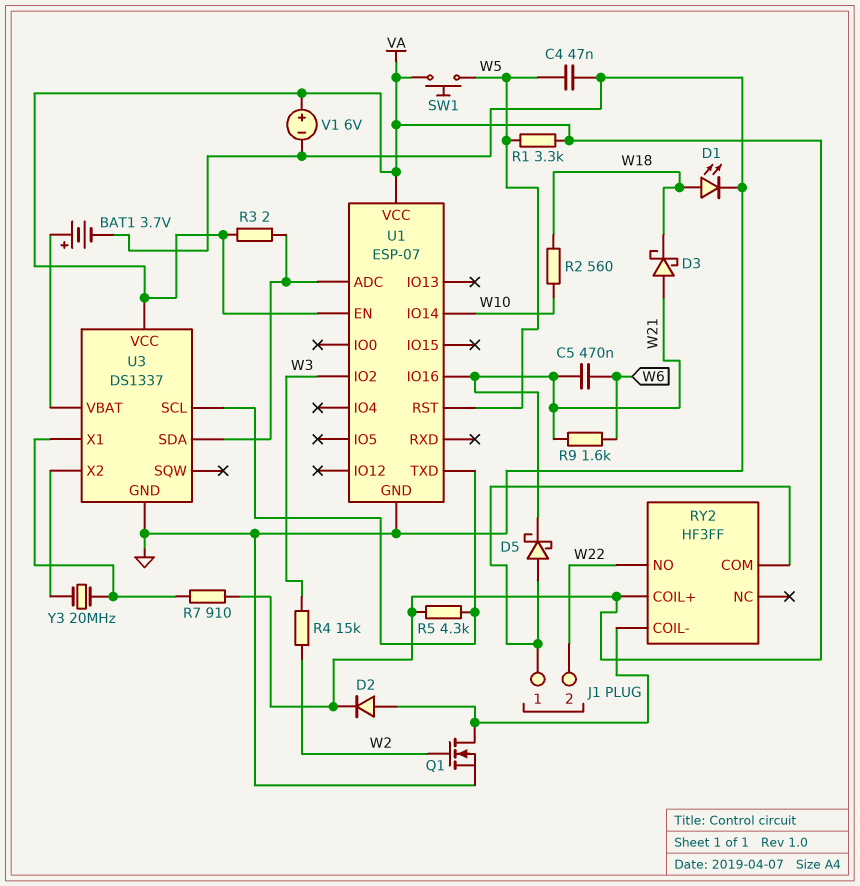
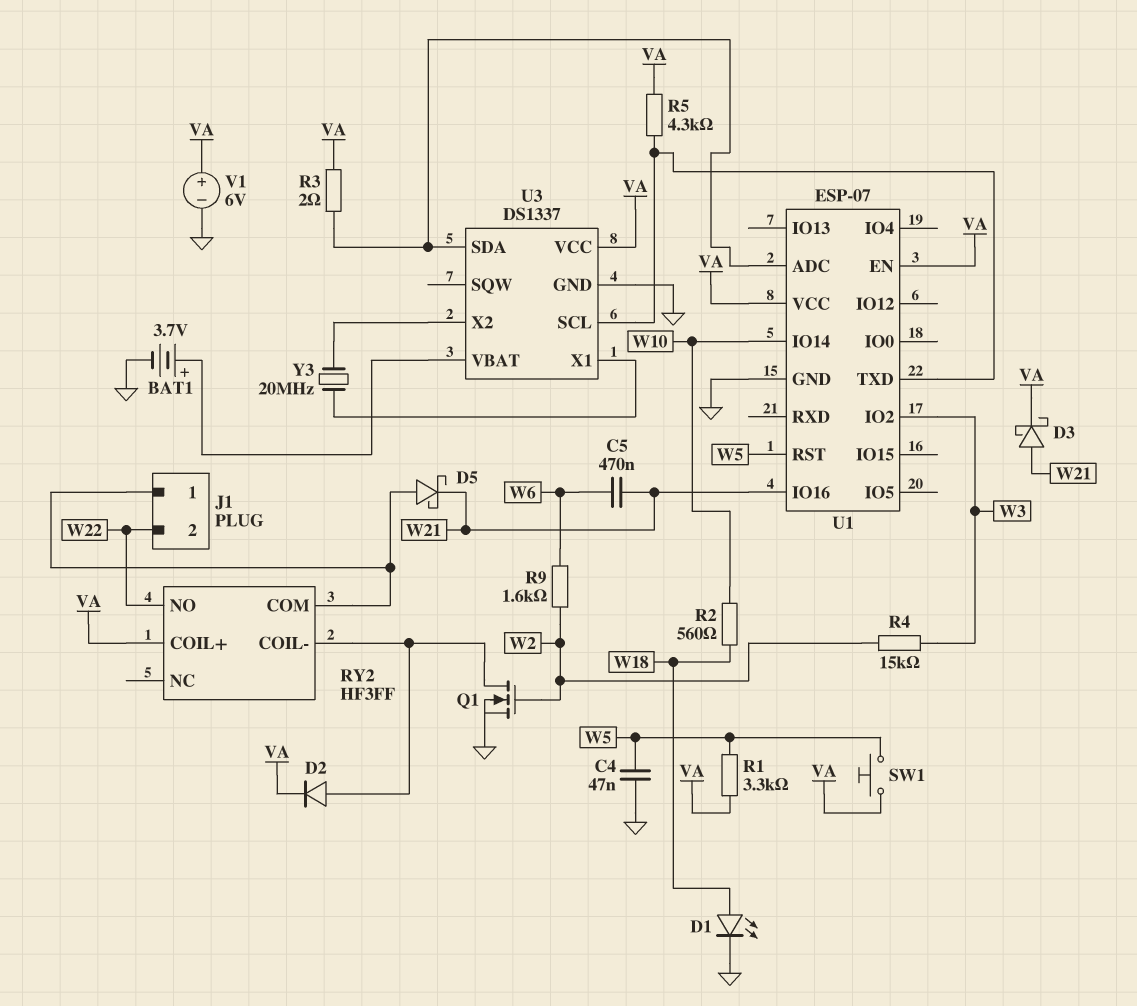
D3: schottky (A W21, K W18) -> schottky (A W21, K VA)
R7: 910 (U3/X1, VA) -> none
R9: 1.6k (W6, W21) -> 1.6k (W2, W6)

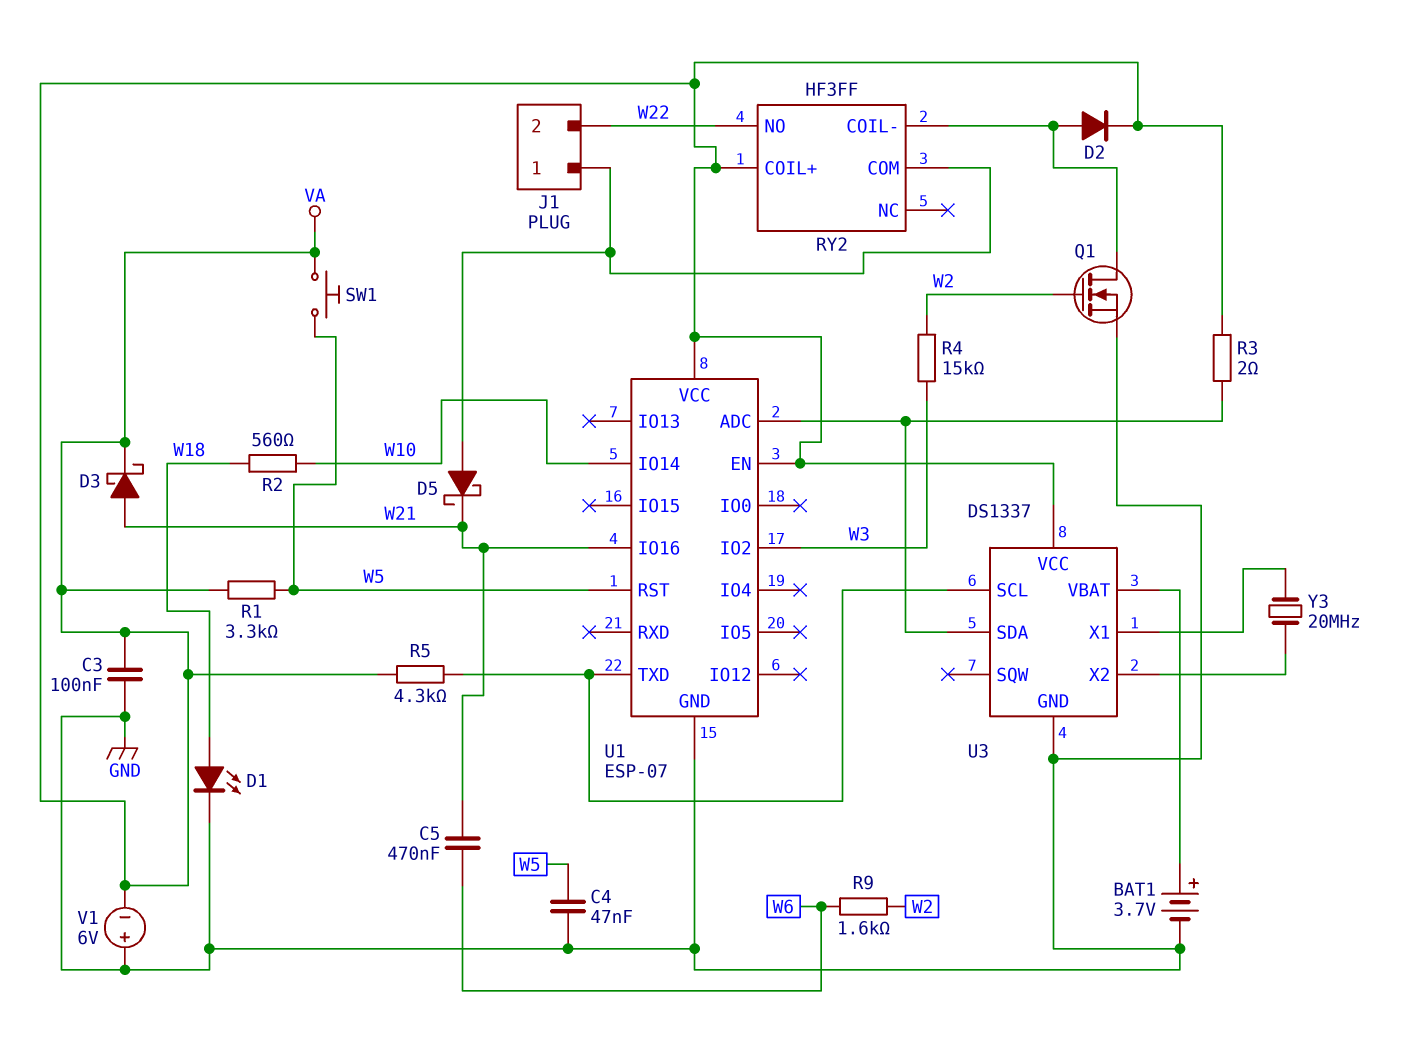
C3: none -> 100nF (GND, VA)
V1: 6V (plus VA, minus GND) -> 6V (plus GND, minus VA)

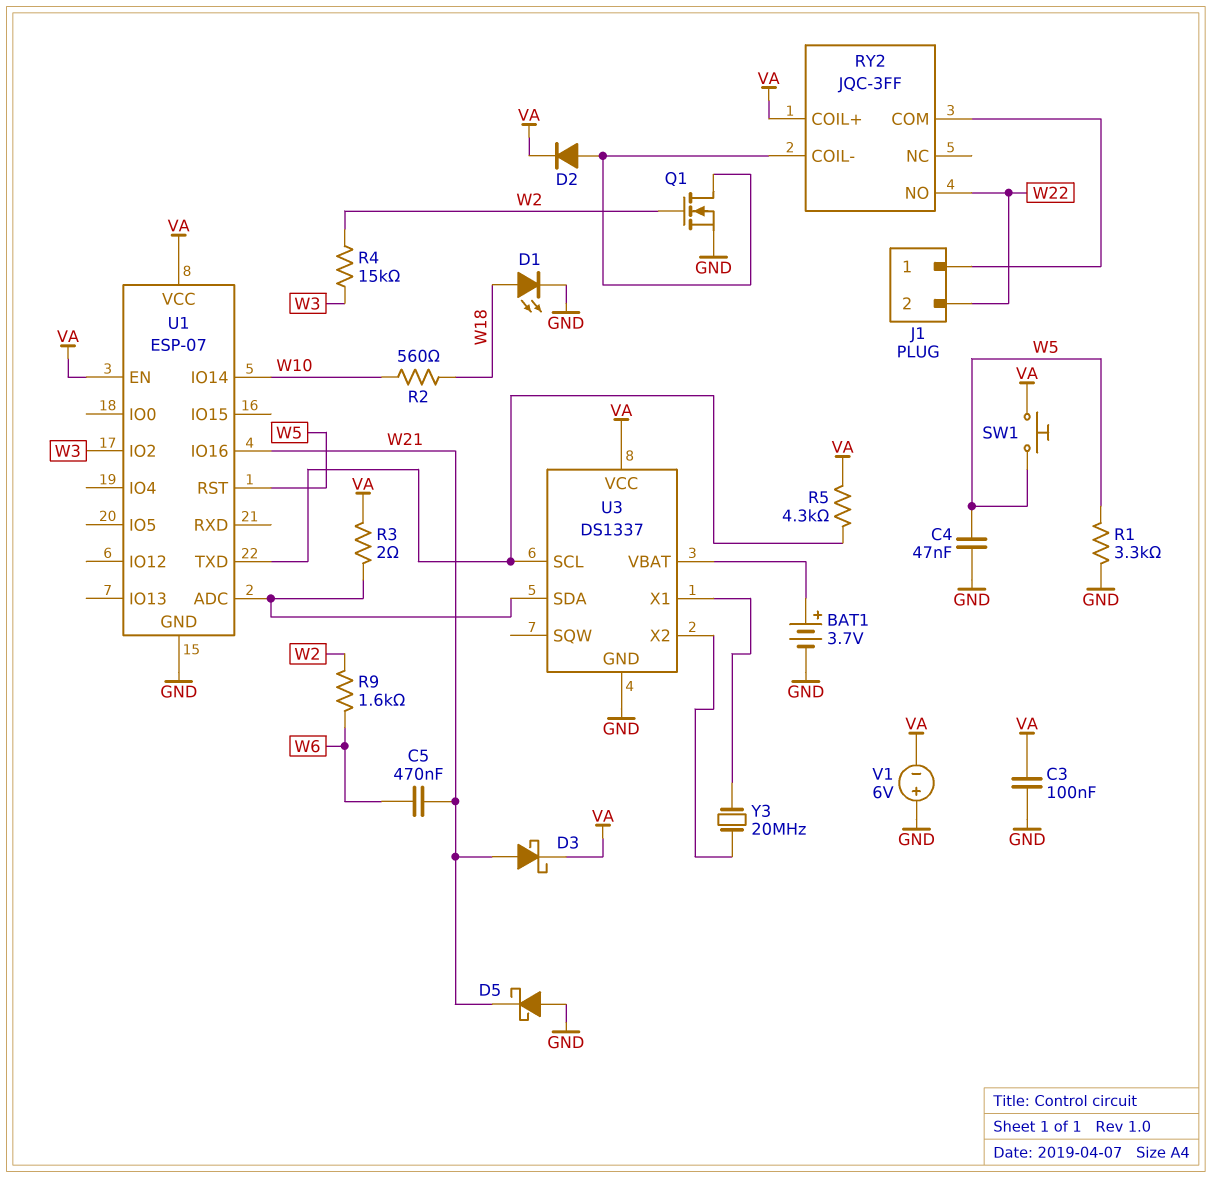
D5: schottky (A J1/1, K W21) -> schottky (A GND, K W21)
R1: 3.3k (VA, W5) -> 3.3k (GND, W5)
RY2: HF3FF -> JQC-3FF

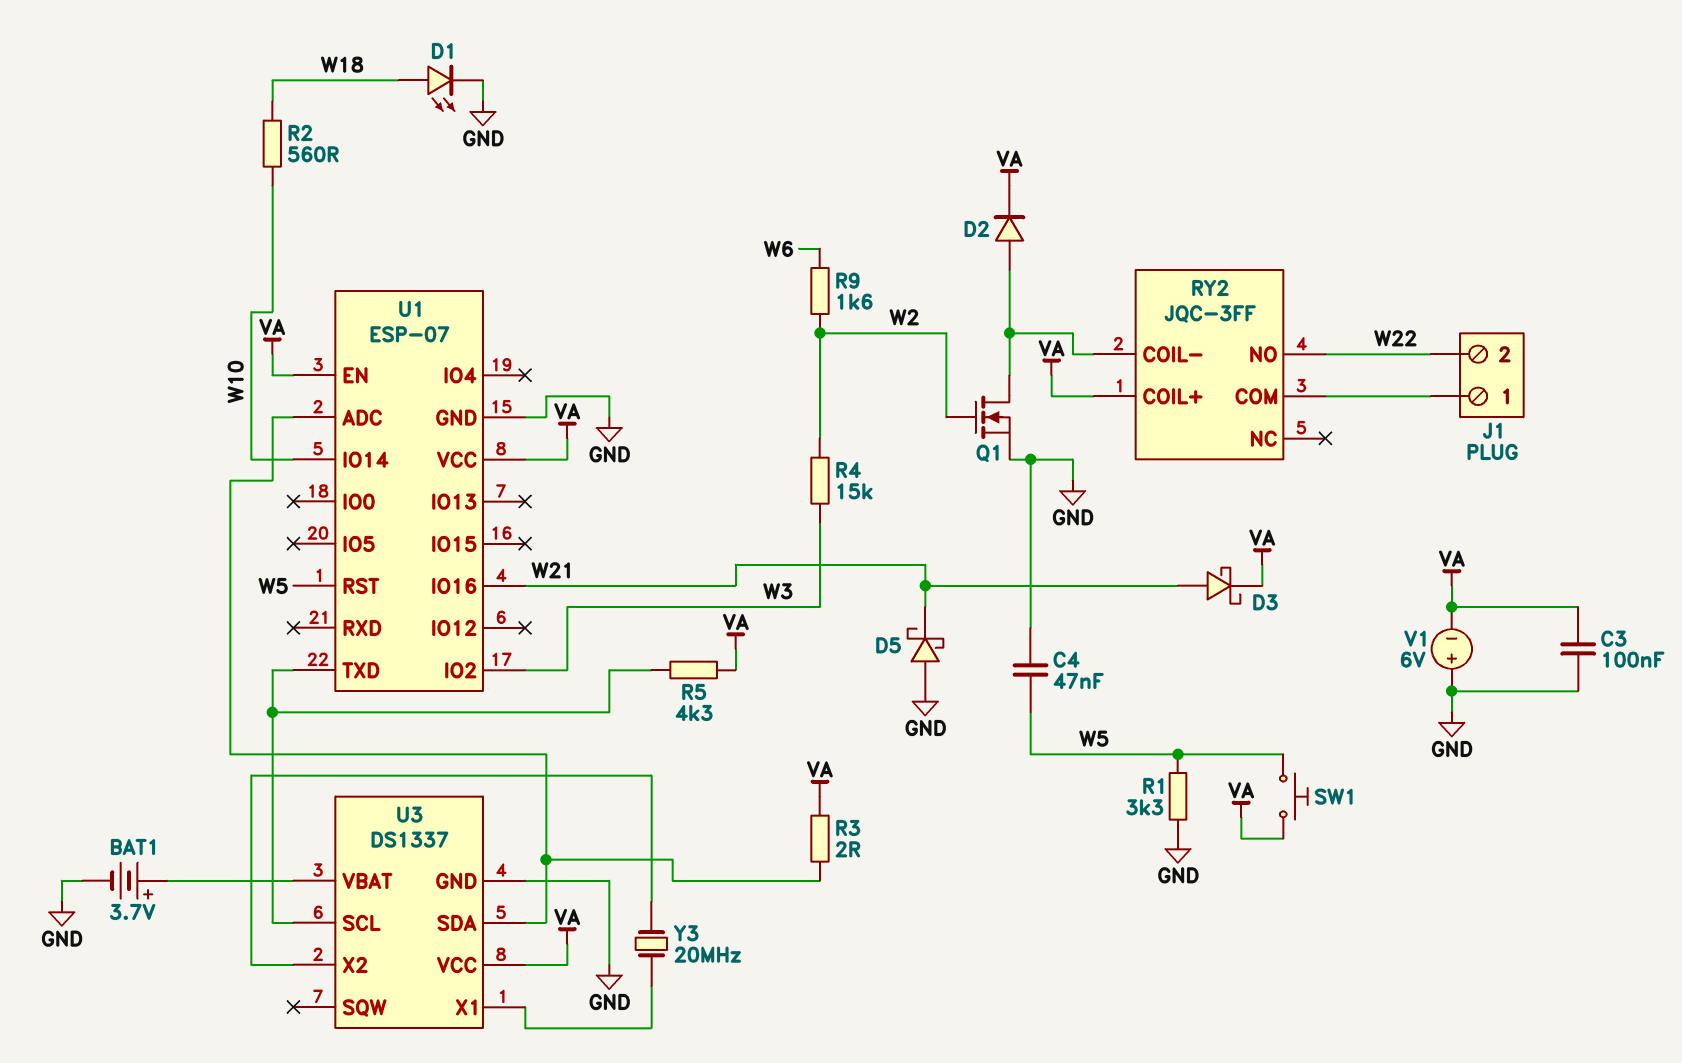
C5: 470nF (W6, W21) -> none

